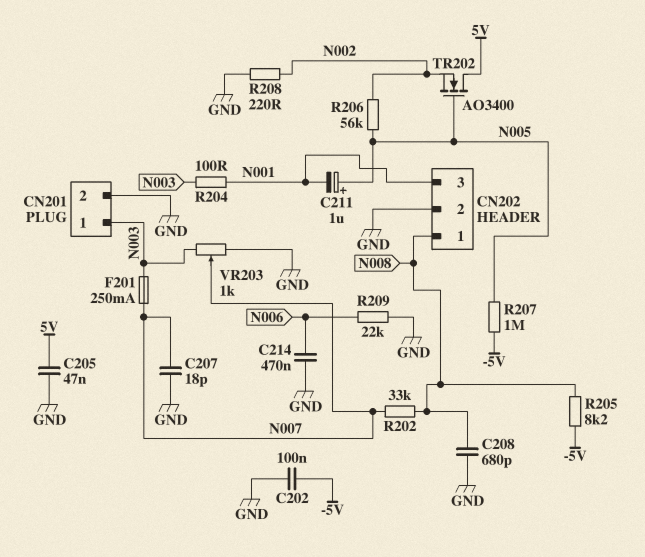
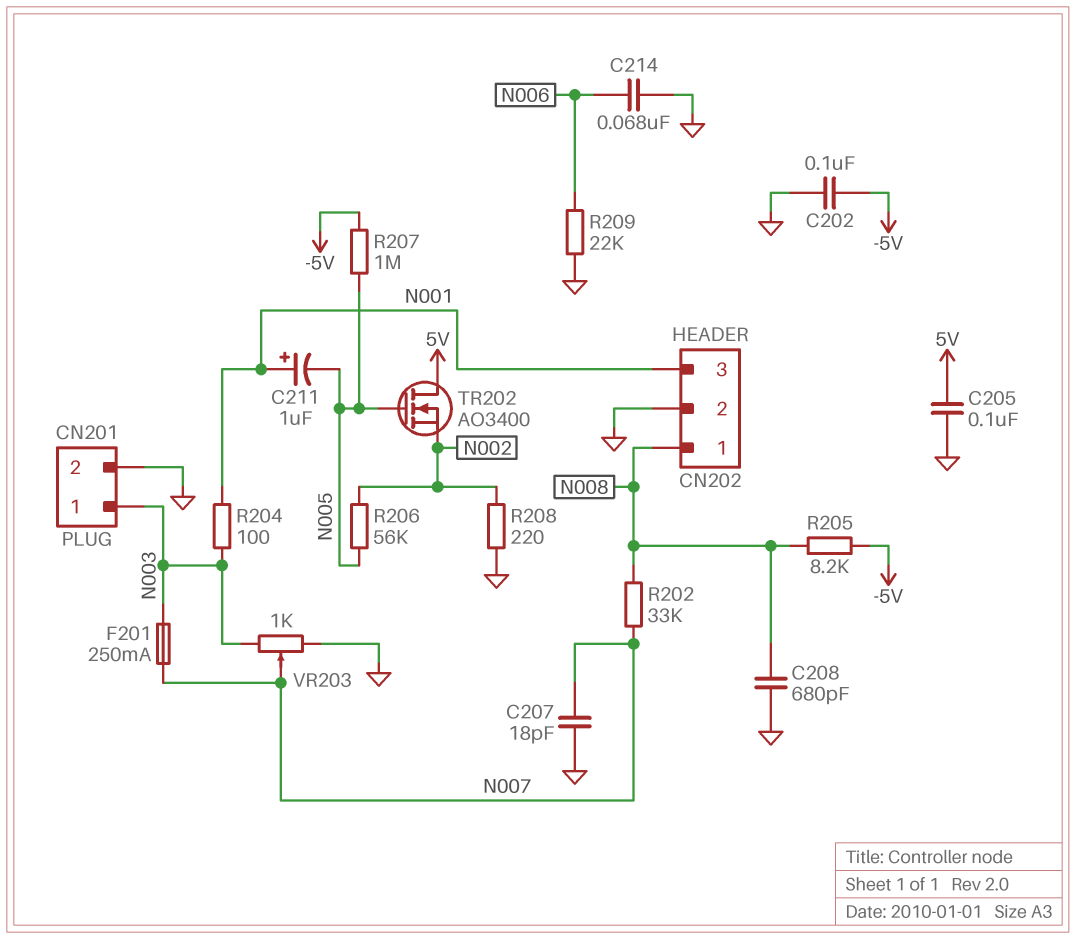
C205: 47nF (5V, GND) -> 100nF (5V, GND)
C211: 1uF (plus N005, minus N001) -> 1uF (plus N001, minus N005)
C214: 470nF (GND, N006) -> 68nF (GND, N006)

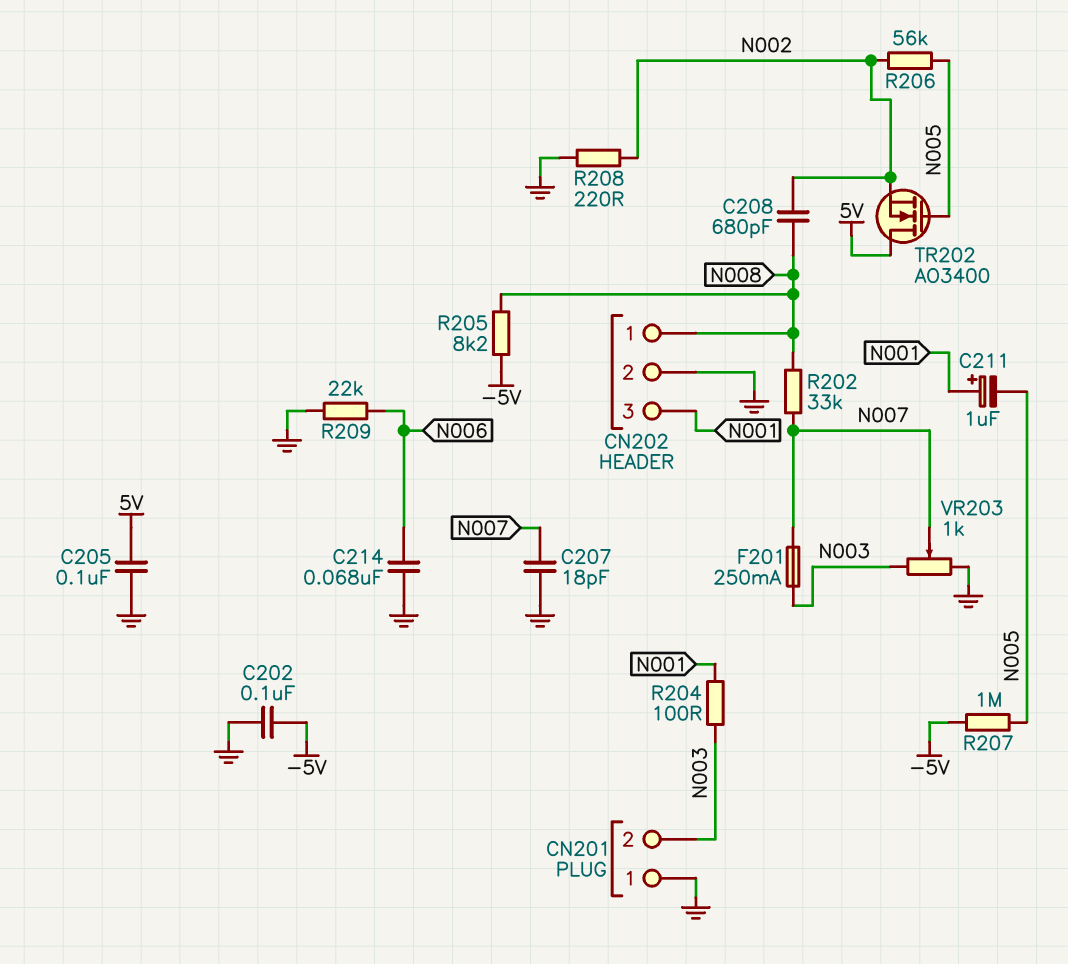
C208: 680pF (GND, N008) -> 680pF (N002, N008)
CN201 pin 1: N003 -> GND
CN201 pin 2: GND -> N003

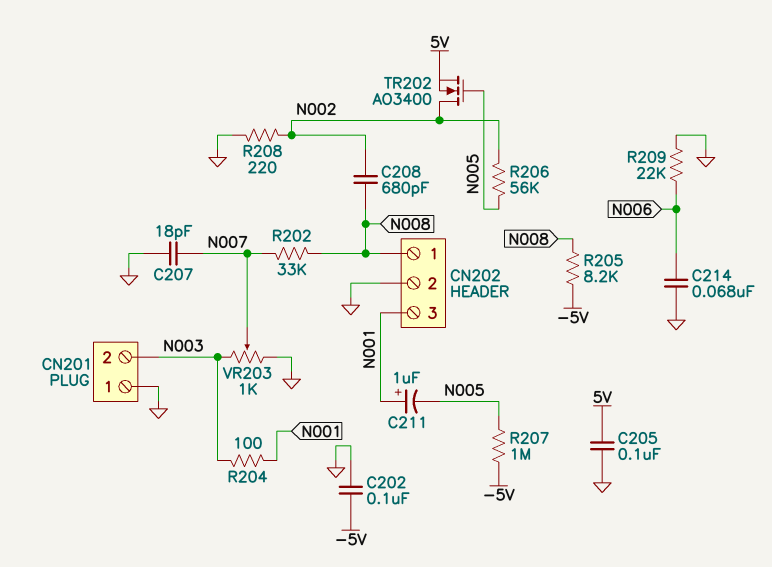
F201: 250mA (N003, N007) -> none
TR202: NMOS AO3400 (G N005, D 5V, S N002) -> NMOS AO3400 (G N005, D N002, S 5V)

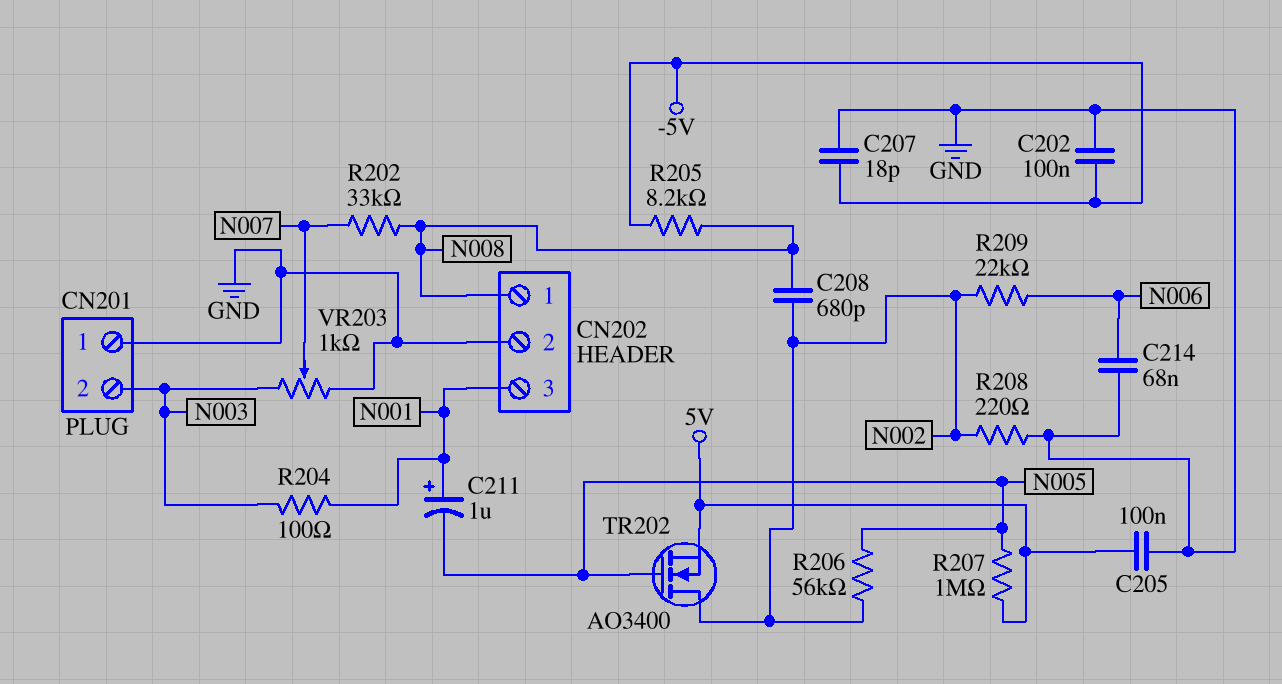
C207: 18pF (GND, N007) -> 18pF (-5V, GND)
R207: 1M (-5V, N005) -> 1M (5V, N005)
R209: 22k (GND, N006) -> 22k (N002, N006)

